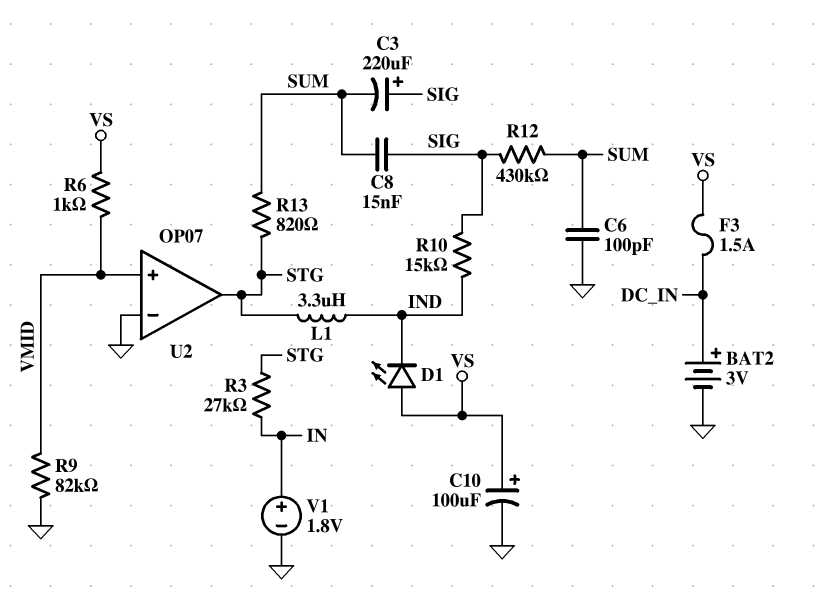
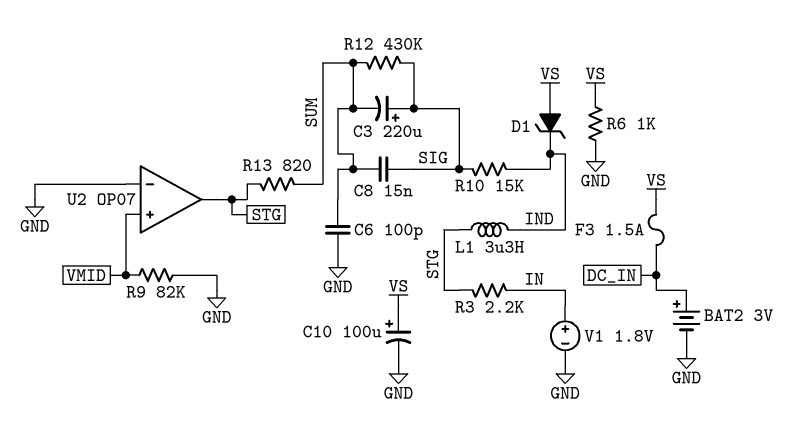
D1: LED (A VS, K IND) -> zener (A VS, K IND)
R3: 27k (IN, STG) -> 2.2k (IN, STG)
R6: 1k (VMID, VS) -> 1k (GND, VS)

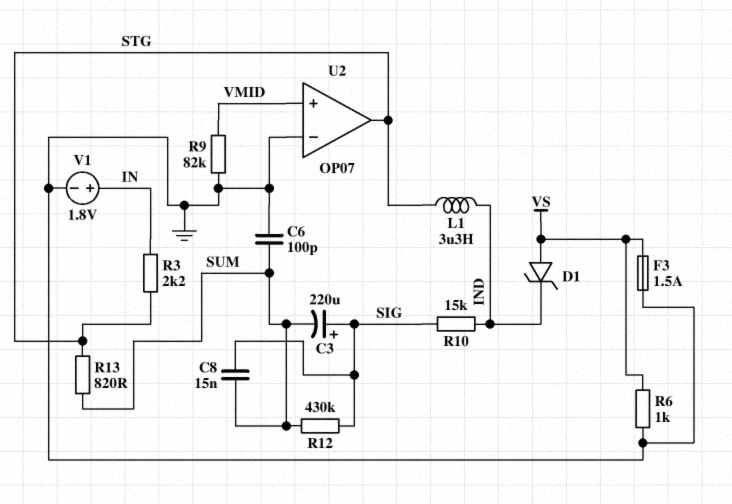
BAT2: 3V (plus DC_IN, minus GND) -> none
C10: 100uF (plus VS, minus GND) -> none
F3: 1.5A (DC_IN, VS) -> 1.5A (GND, VS)

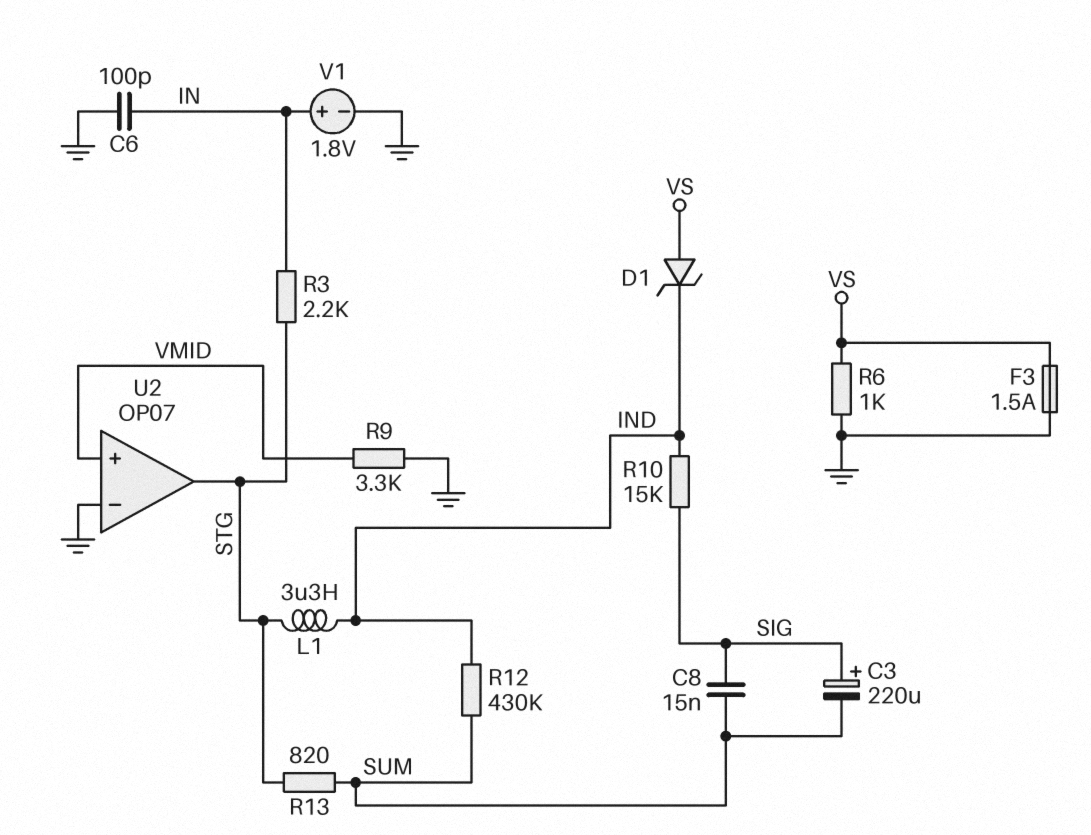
C6: 100pF (GND, SUM) -> 100pF (GND, IN)
R9: 82k (GND, VMID) -> 3.3k (GND, VMID)
R12: 430k (SIG, SUM) -> 430k (IND, SUM)

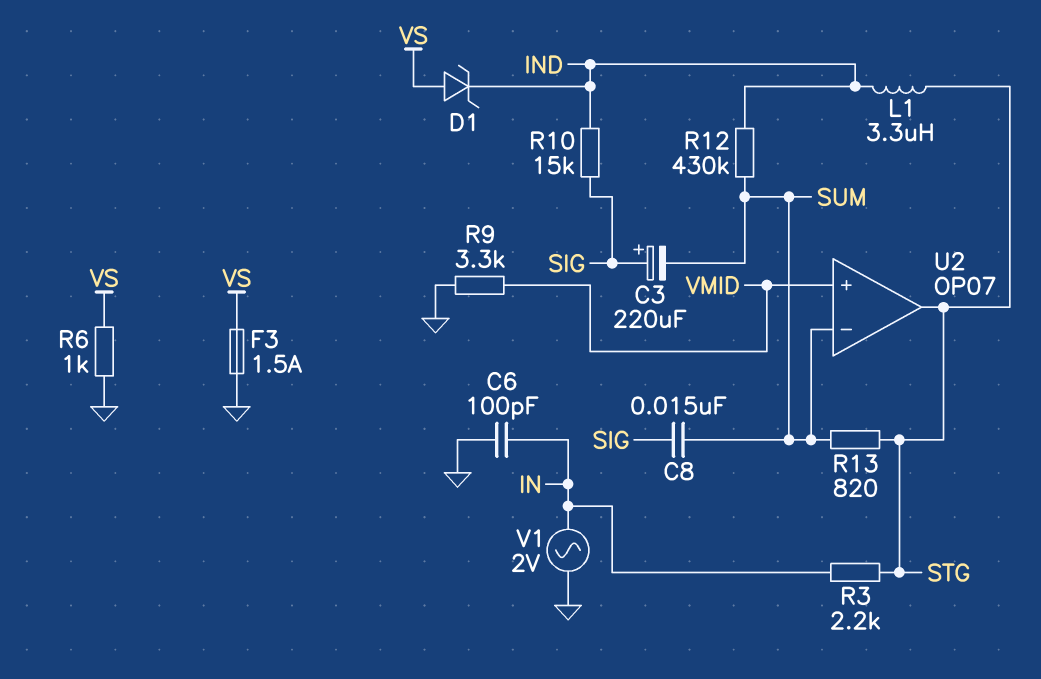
U2 pin in-: GND -> SUM
V1: 1.8V (plus IN, minus GND) -> AC 2V (GND, IN)

